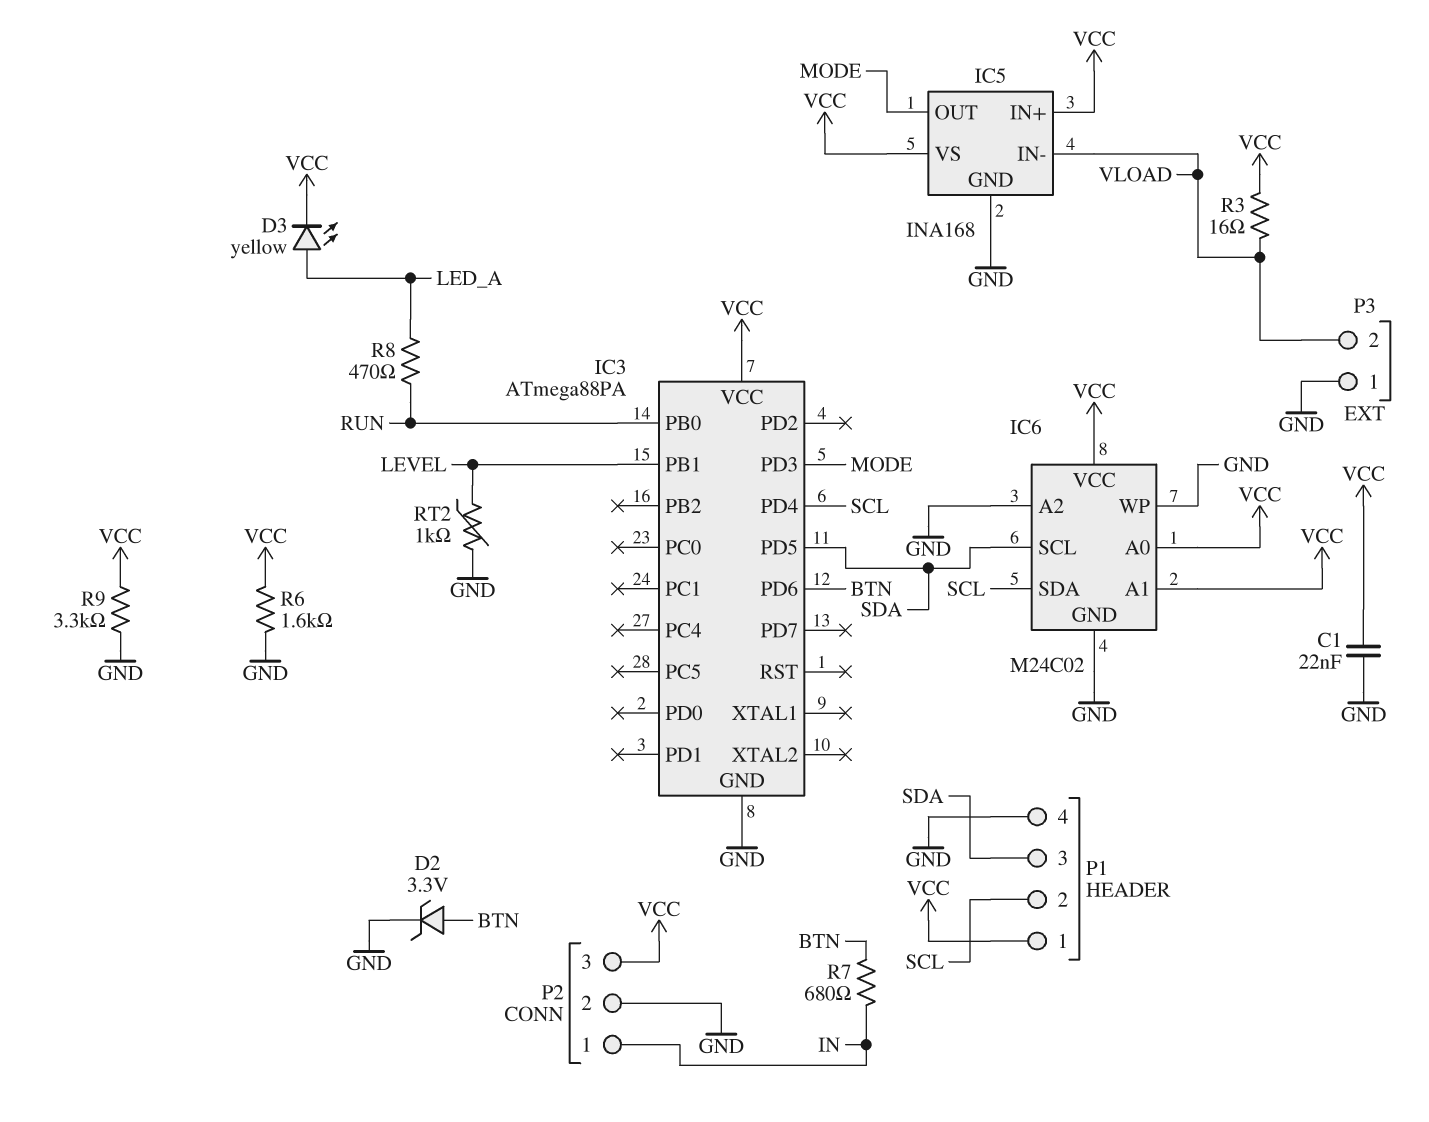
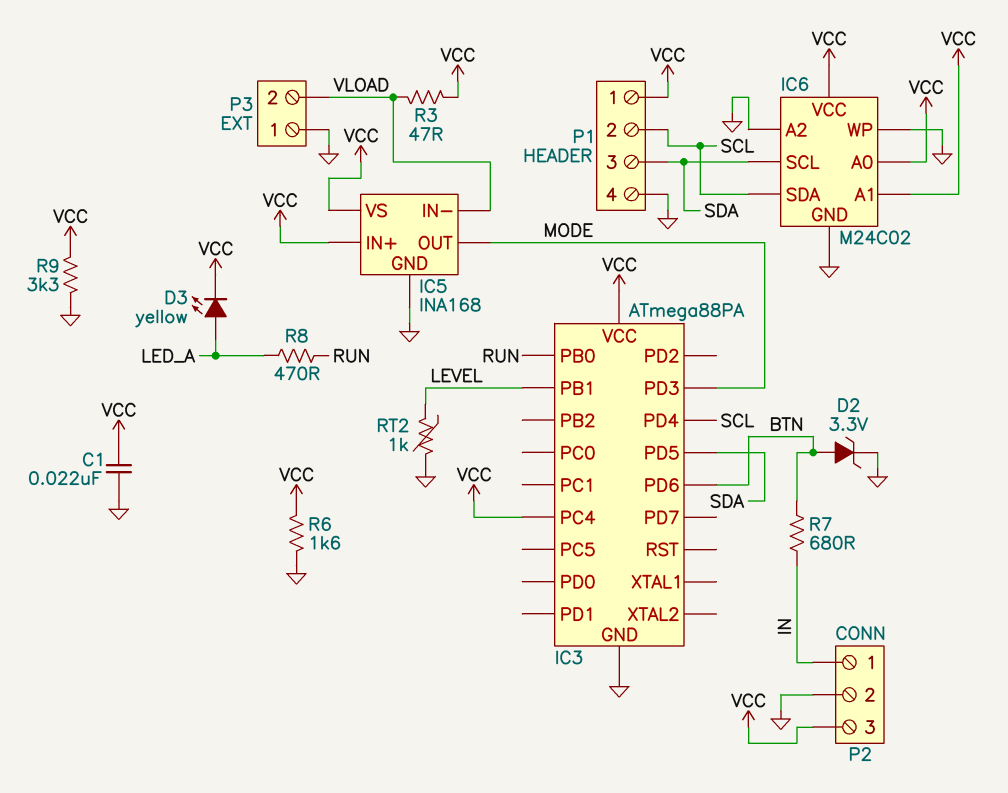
IC3 pin PC4: none -> VCC
R3: 16 (VCC, VLOAD) -> 47 (VCC, VLOAD)

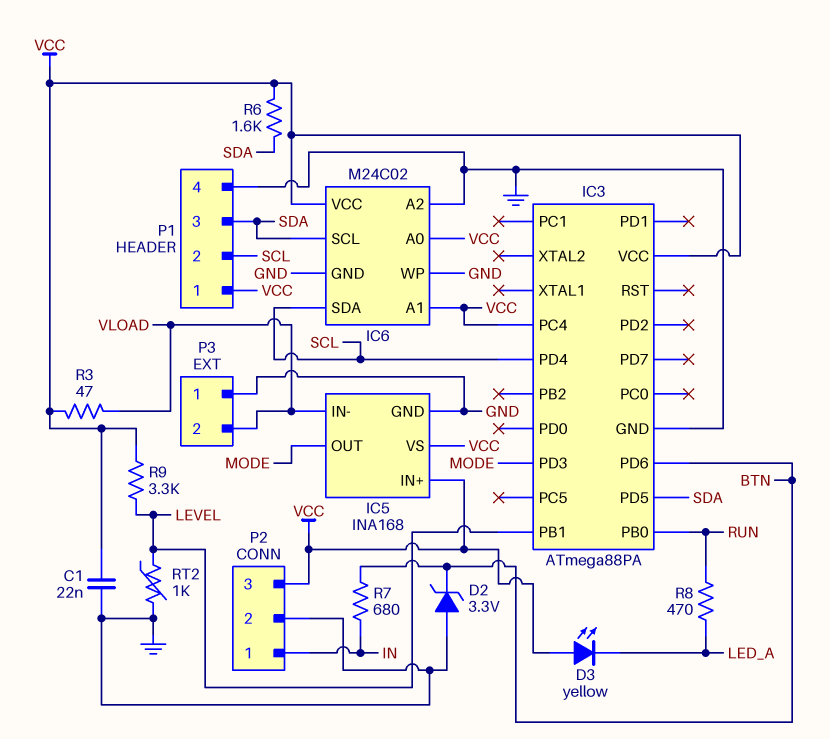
D2: zener 3.3V (A BTN, K GND) -> zener 3.3V (A GND, K BTN)
D3: LED yellow (A LED_A, K VCC) -> LED yellow (A VCC, K LED_A)
R6: 1.6k (GND, VCC) -> 1.6k (SDA, VCC)
R9: 3.3k (GND, VCC) -> 3.3k (LEVEL, VCC)

